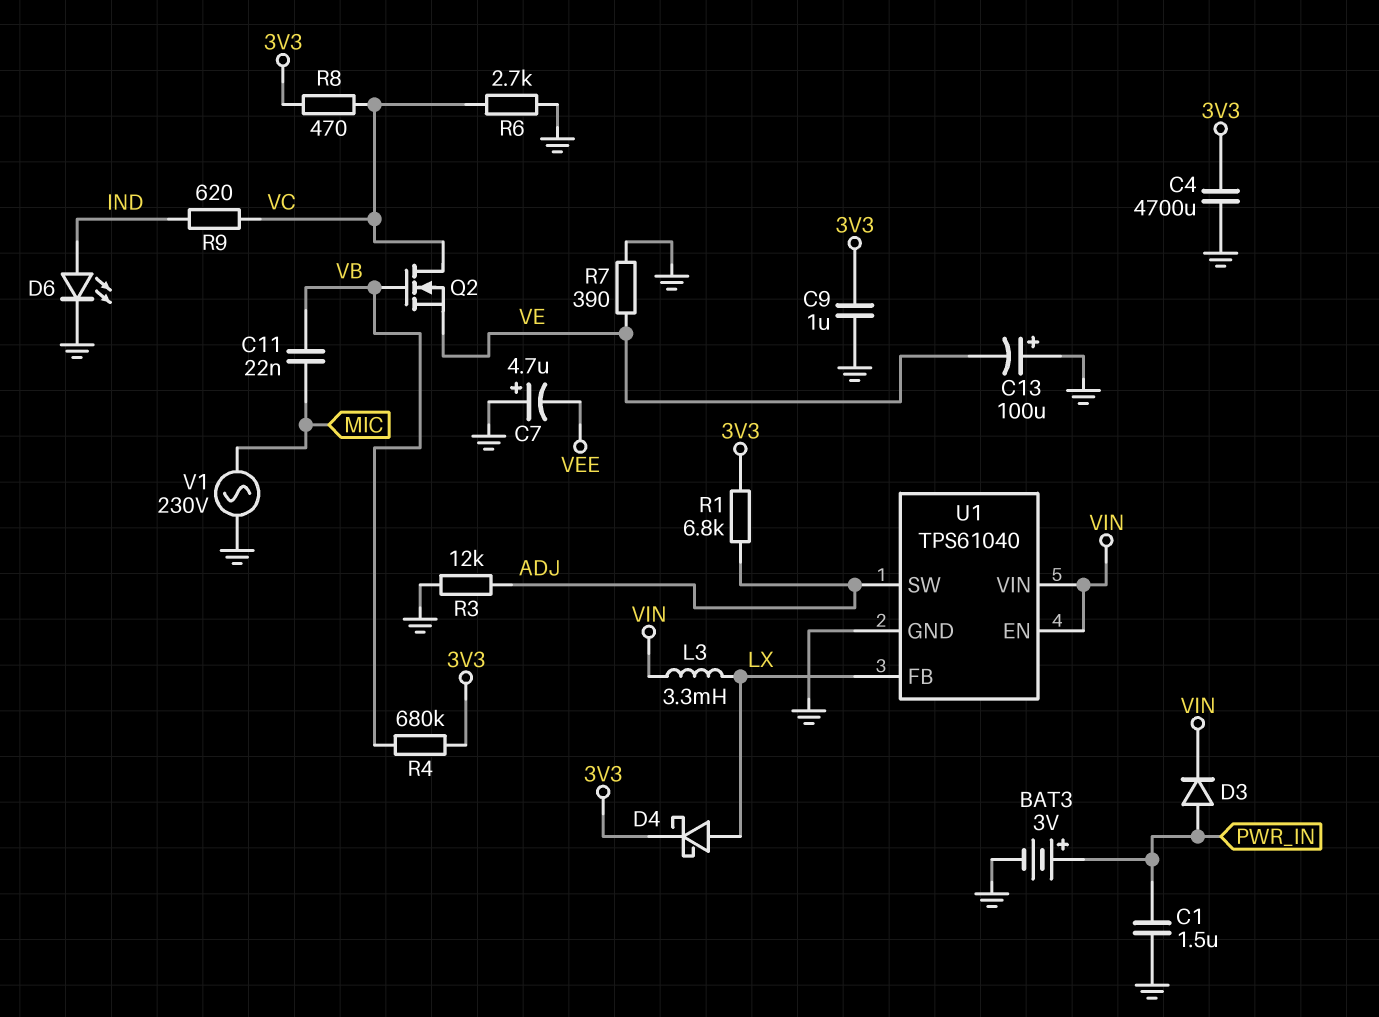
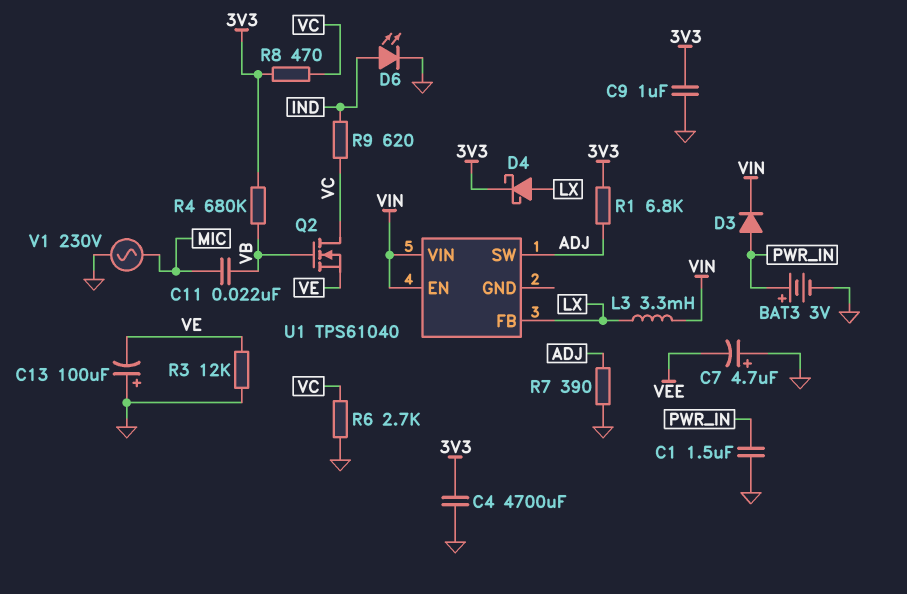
R3: 12k (ADJ, GND) -> 12k (GND, VE)
R7: 390 (GND, VE) -> 390 (ADJ, GND)
U1 pin GND: GND -> none

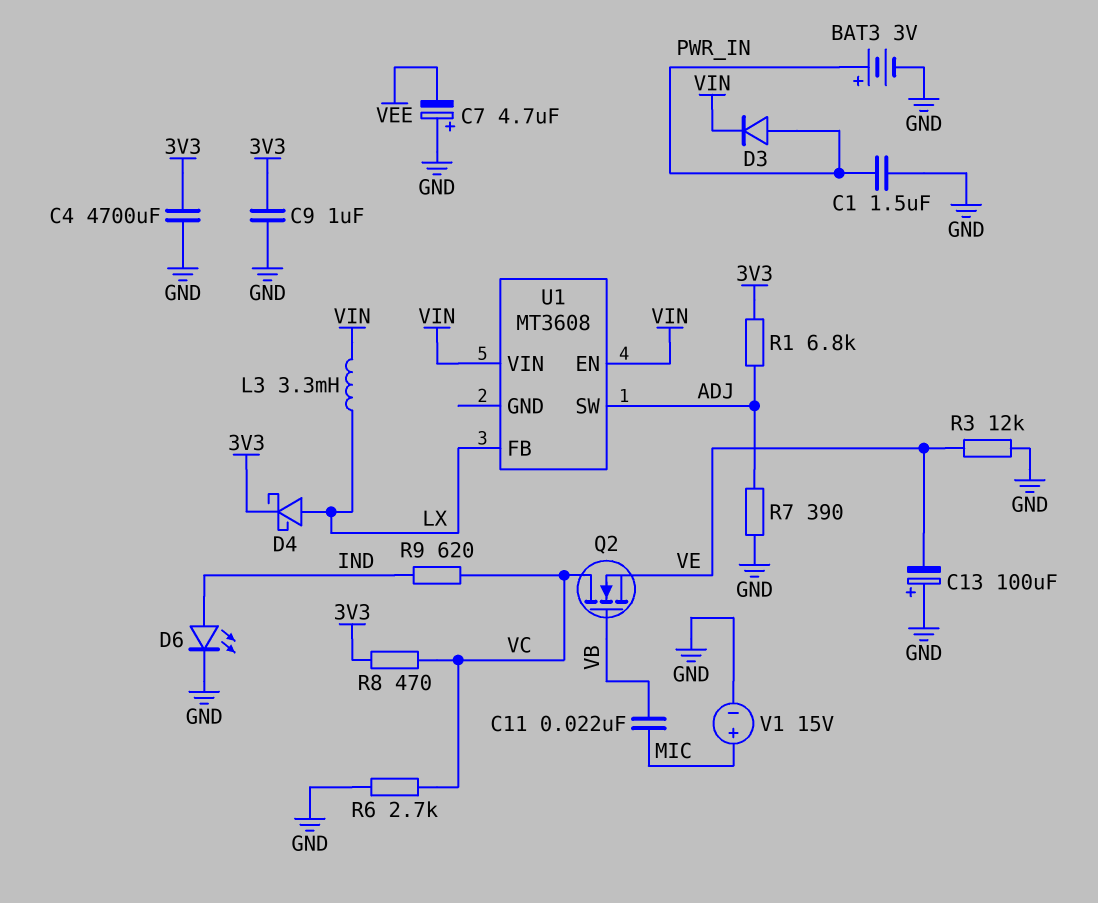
R4: 680k (3V3, VB) -> none
U1: TPS61040 -> MT3608
V1: AC 230V (GND, MIC) -> 15V (plus MIC, minus GND)

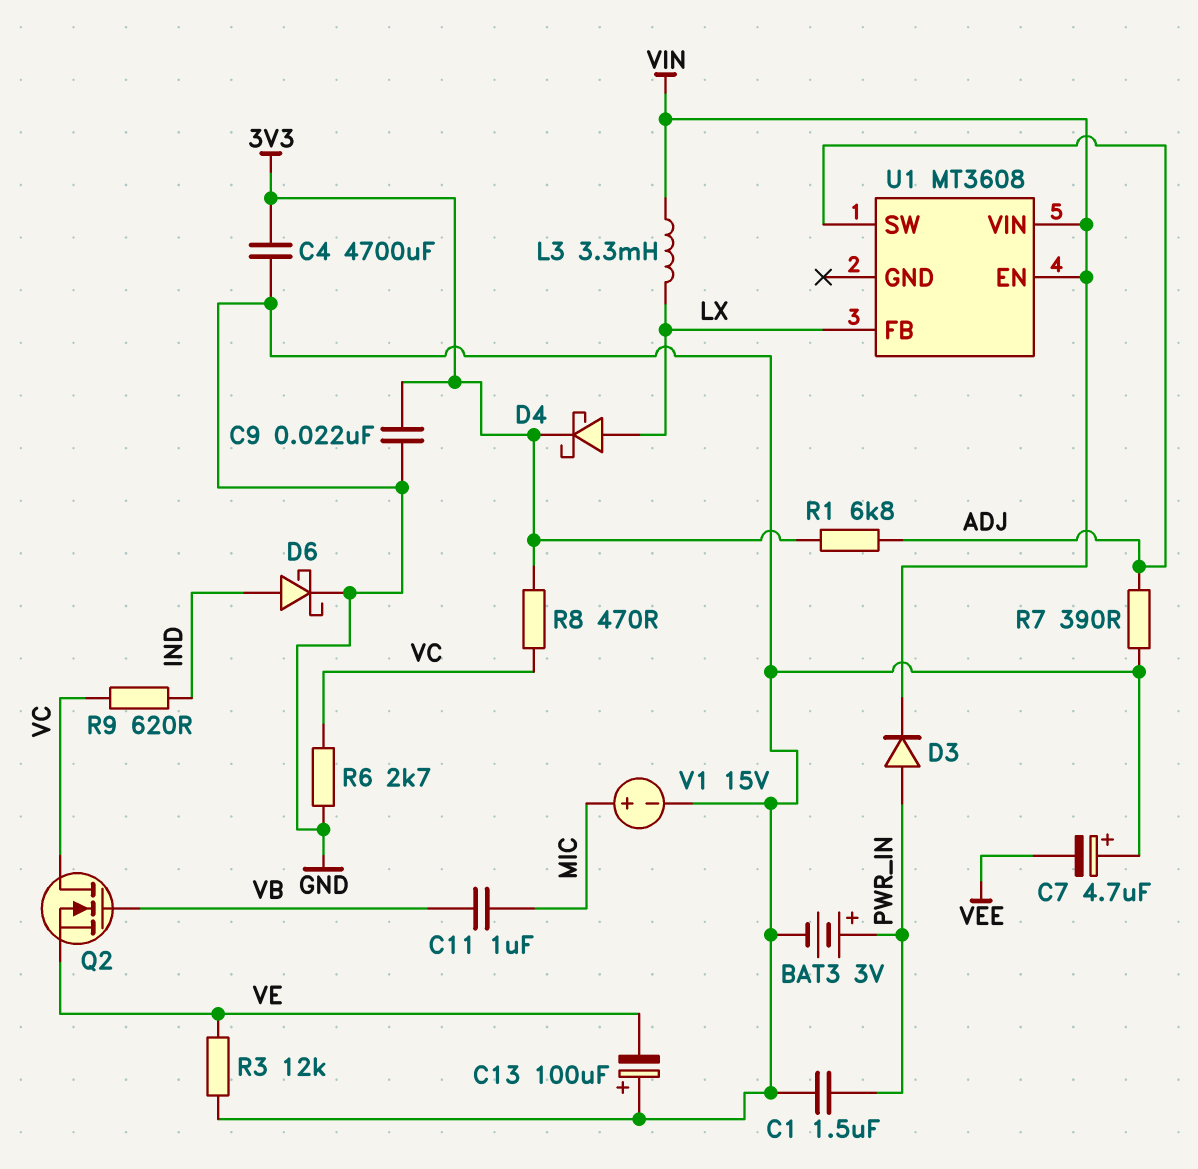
C9: 1uF (3V3, GND) -> 22nF (3V3, GND)
C11: 22nF (MIC, VB) -> 1uF (MIC, VB)
D6: LED (A IND, K GND) -> schottky (A IND, K GND)

